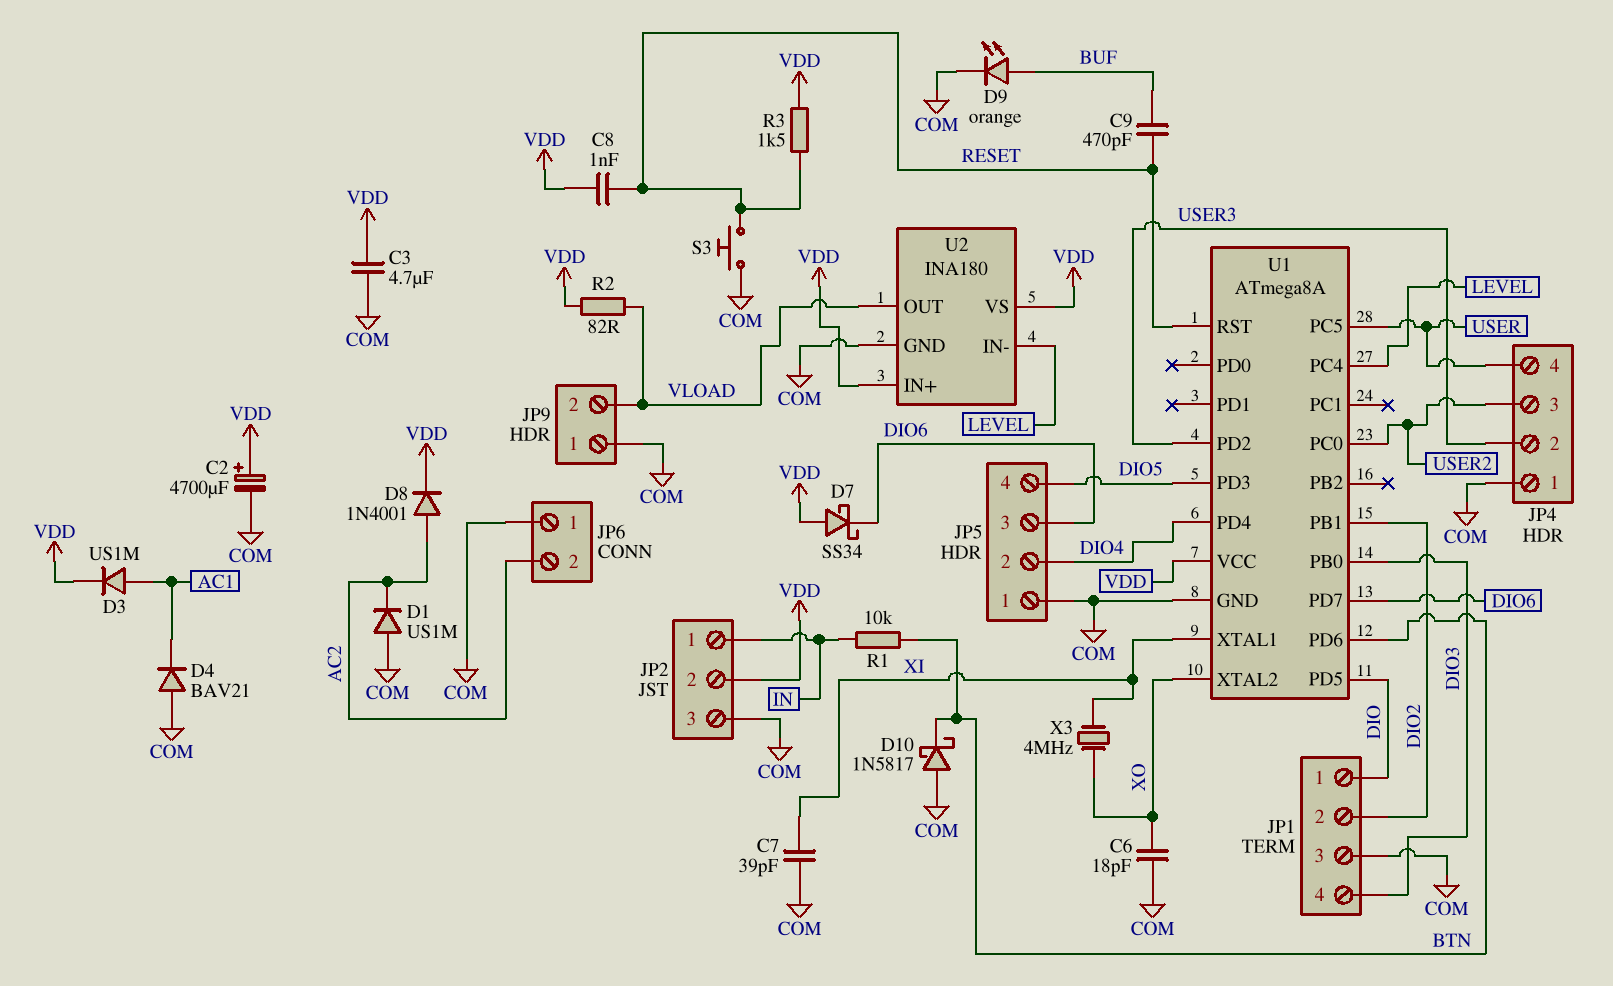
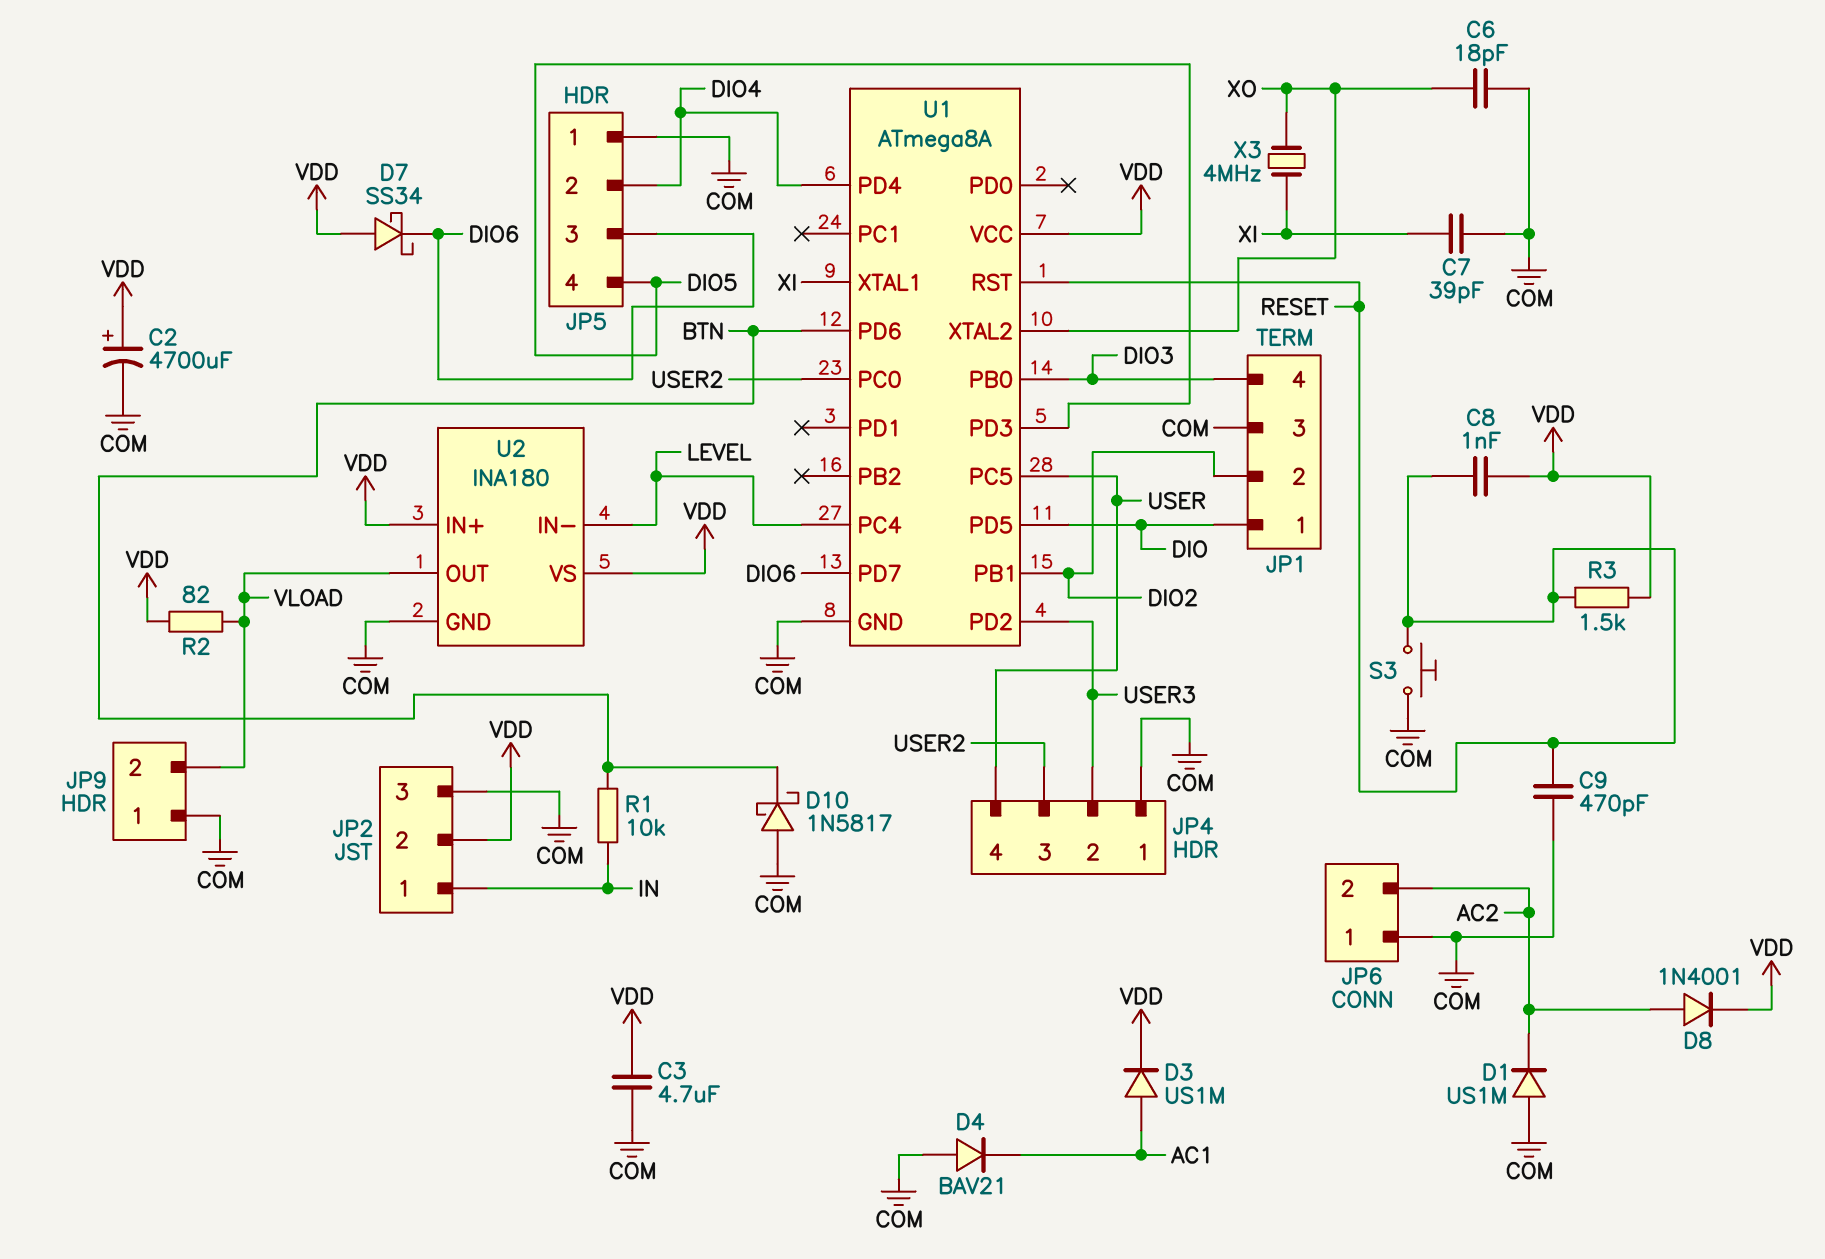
C9: 470pF (BUF, RESET) -> 470pF (COM, RESET)
D9: LED orange (A BUF, K COM) -> none

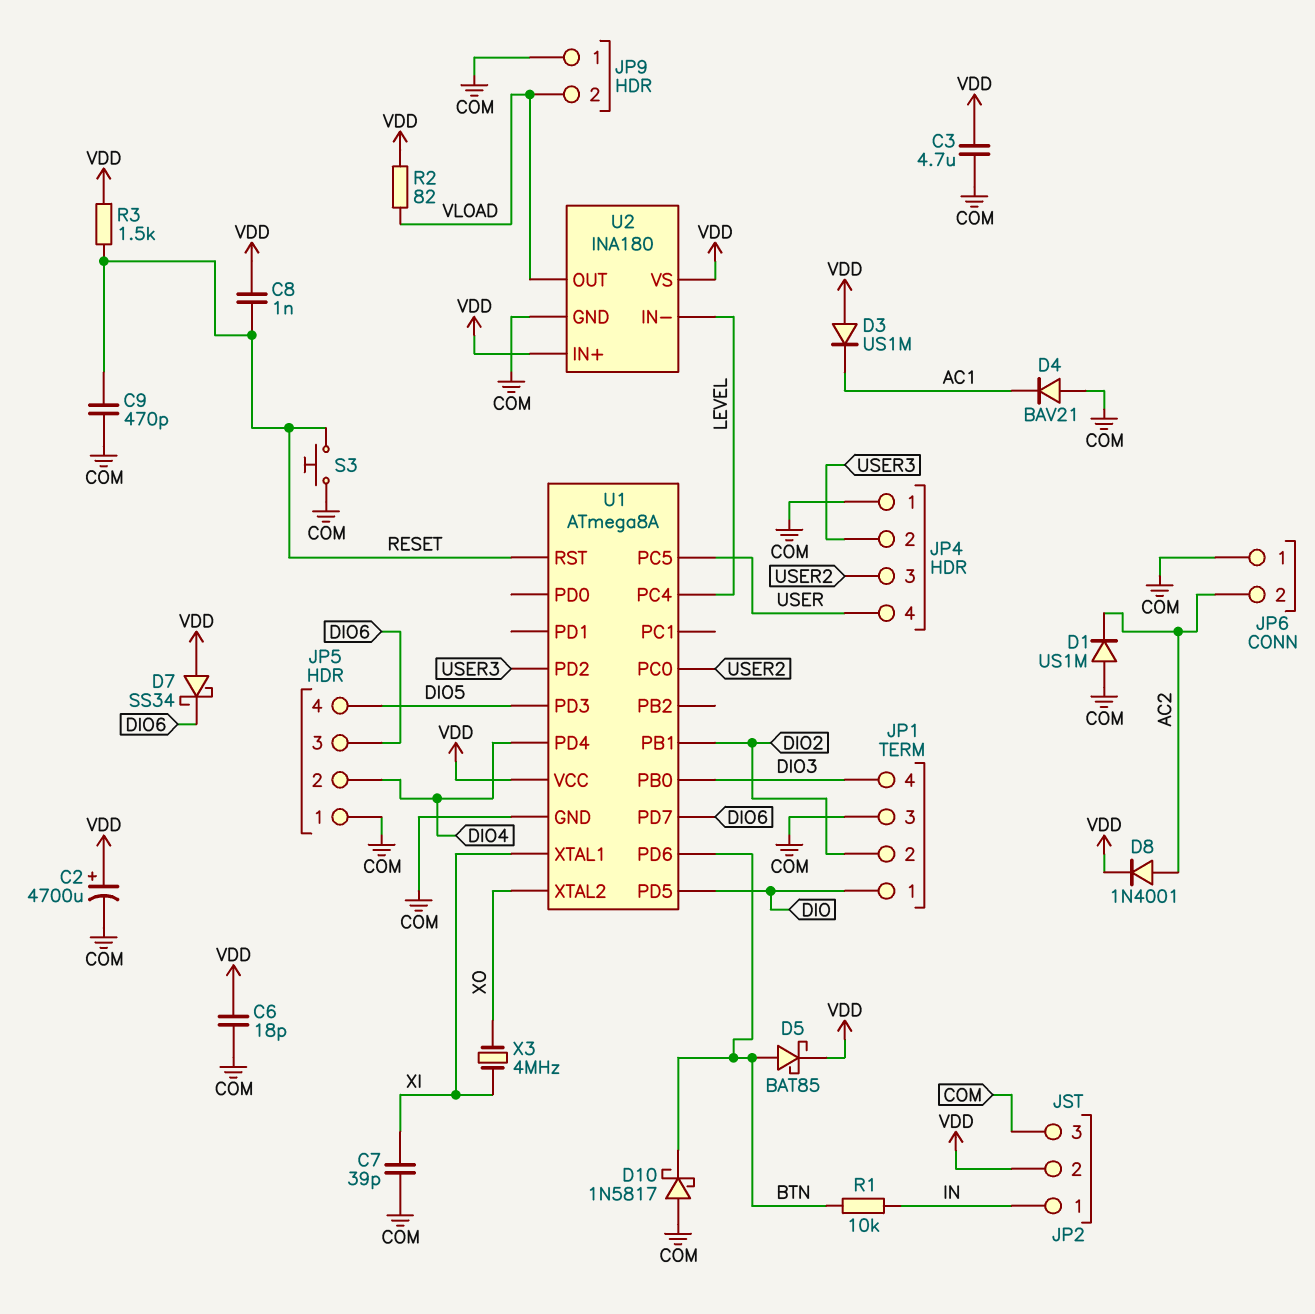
C6: 18pF (COM, XO) -> 18pF (COM, VDD)
D3: diode US1M (A AC1, K VDD) -> diode US1M (A VDD, K AC1)
D5: none -> schottky BAT85 (A BTN, K VDD)

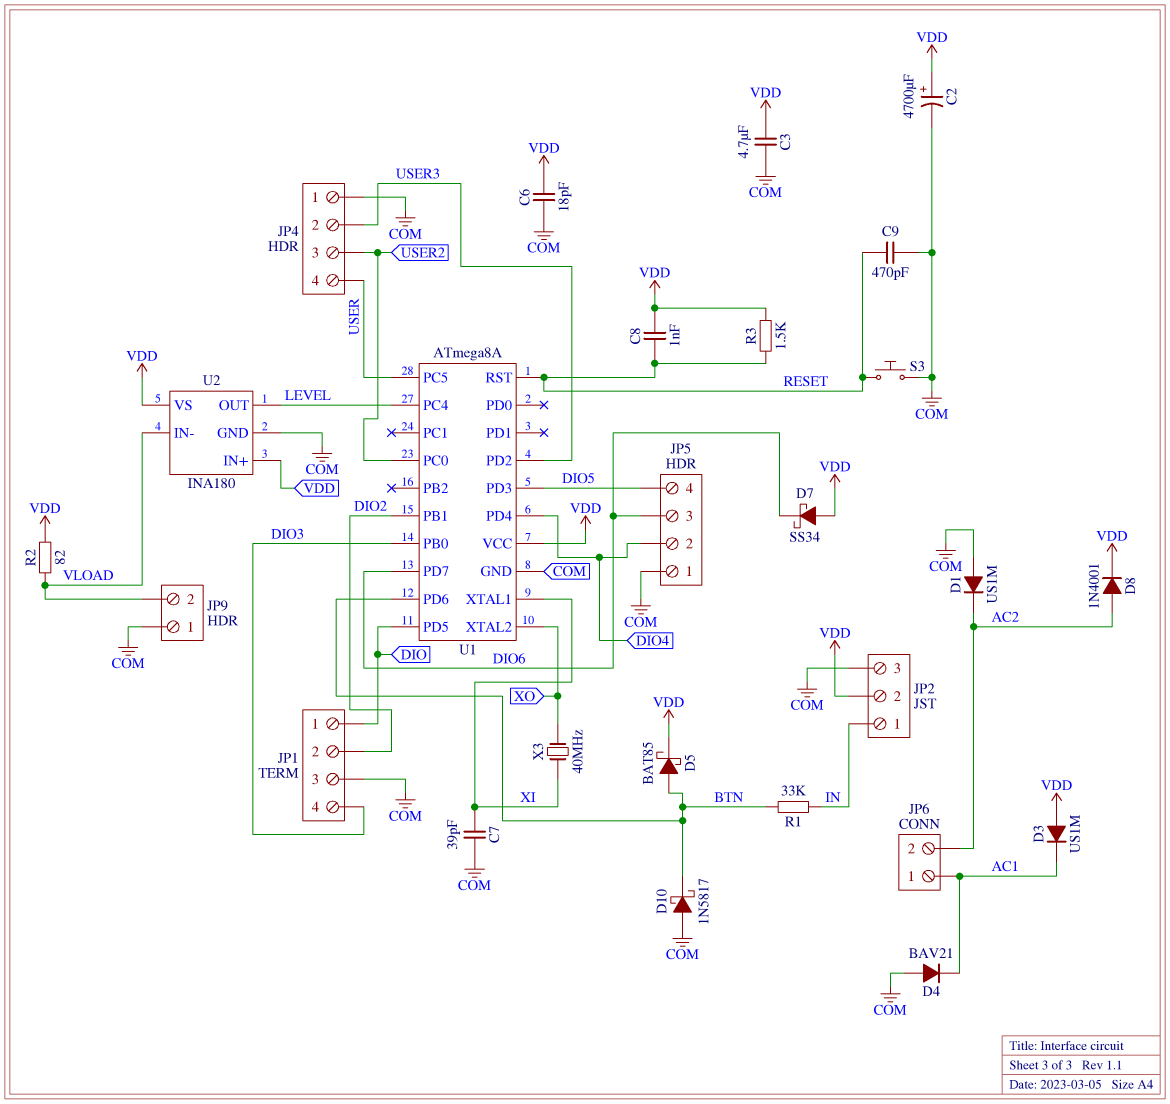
JP6 pin 1: COM -> AC1
R1: 10k (BTN, IN) -> 33k (BTN, IN)
U2 pin IN-: LEVEL -> VLOAD
U2 pin OUT: VLOAD -> LEVEL
X3: 4MHz (XI, XO) -> 40MHz (XI, XO)

